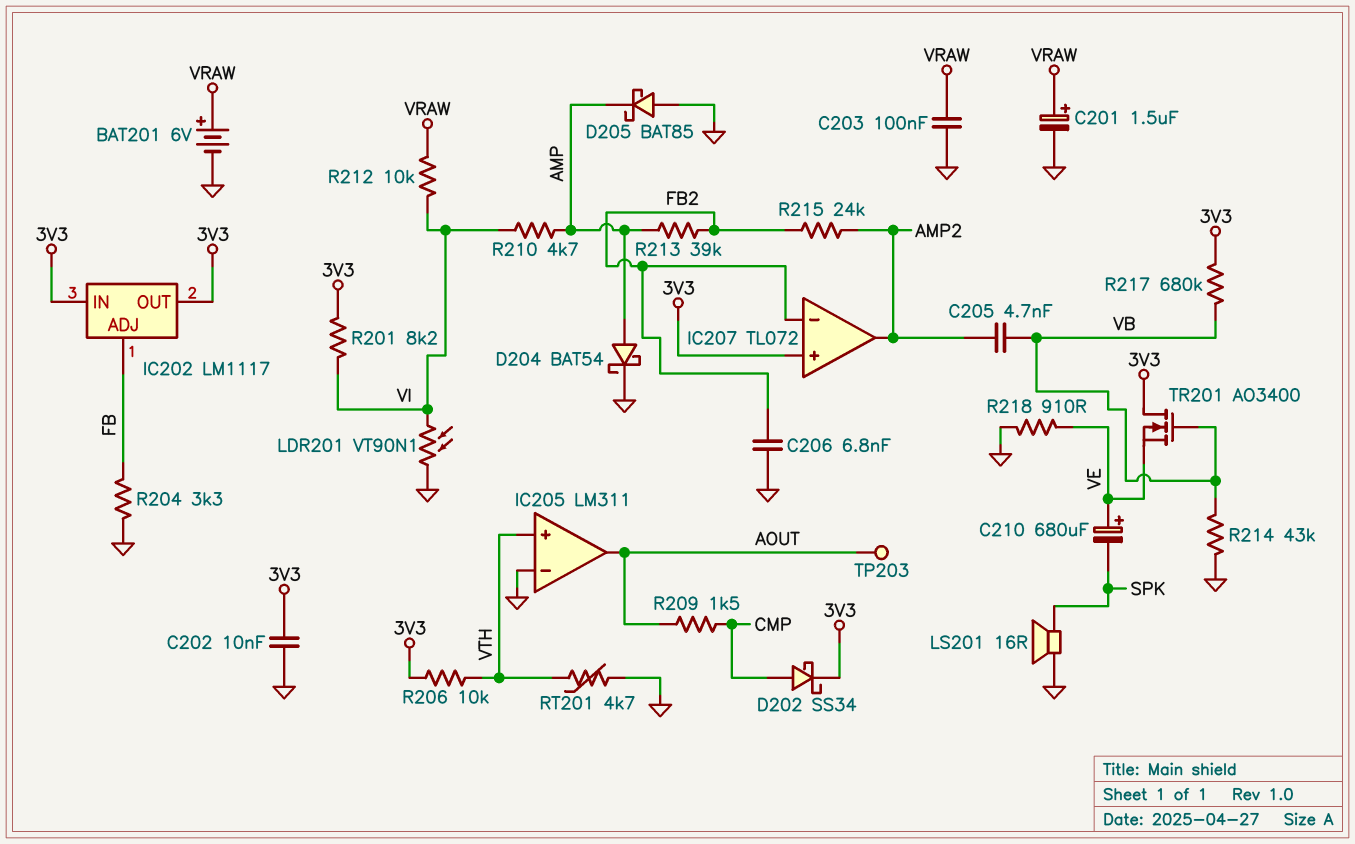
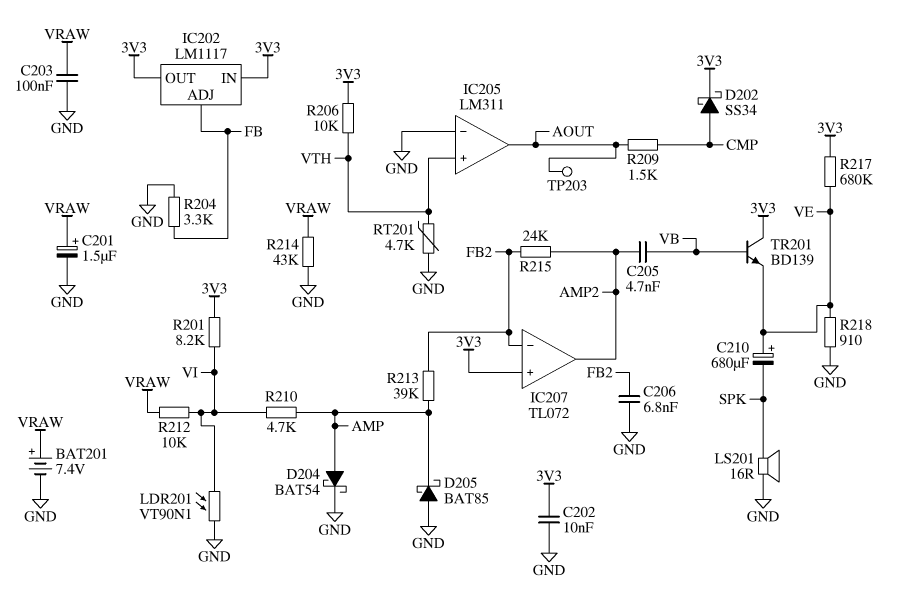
BAT201: 6V (plus VRAW, minus GND) -> 7.4V (plus VRAW, minus GND)
R214: 43k (GND, VB) -> 43k (GND, VRAW)
R217: 680k (3V3, VB) -> 680k (3V3, VE)
TR201: NMOS AO3400 (G VB, D 3V3, S VE) -> NPN BD139 (B VB, C 3V3, E VE)

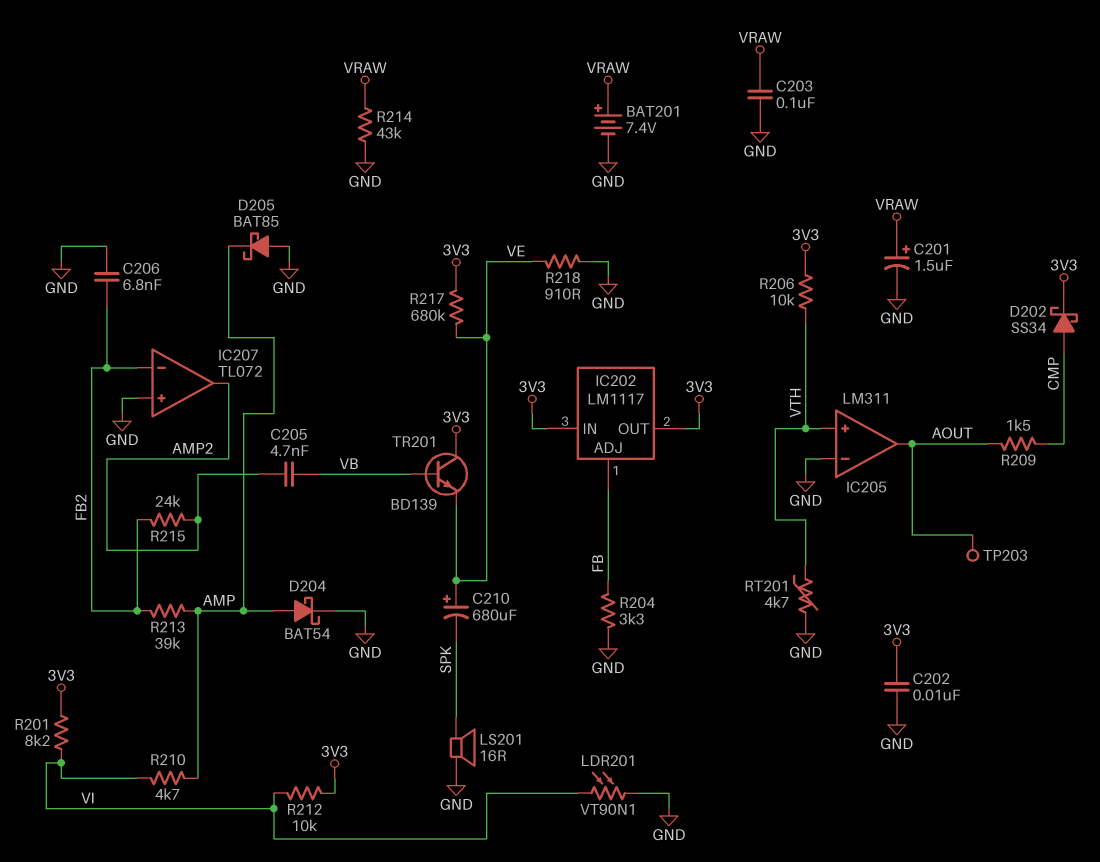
IC207 pin in+: 3V3 -> GND
R212: 10k (VI, VRAW) -> 10k (3V3, VI)

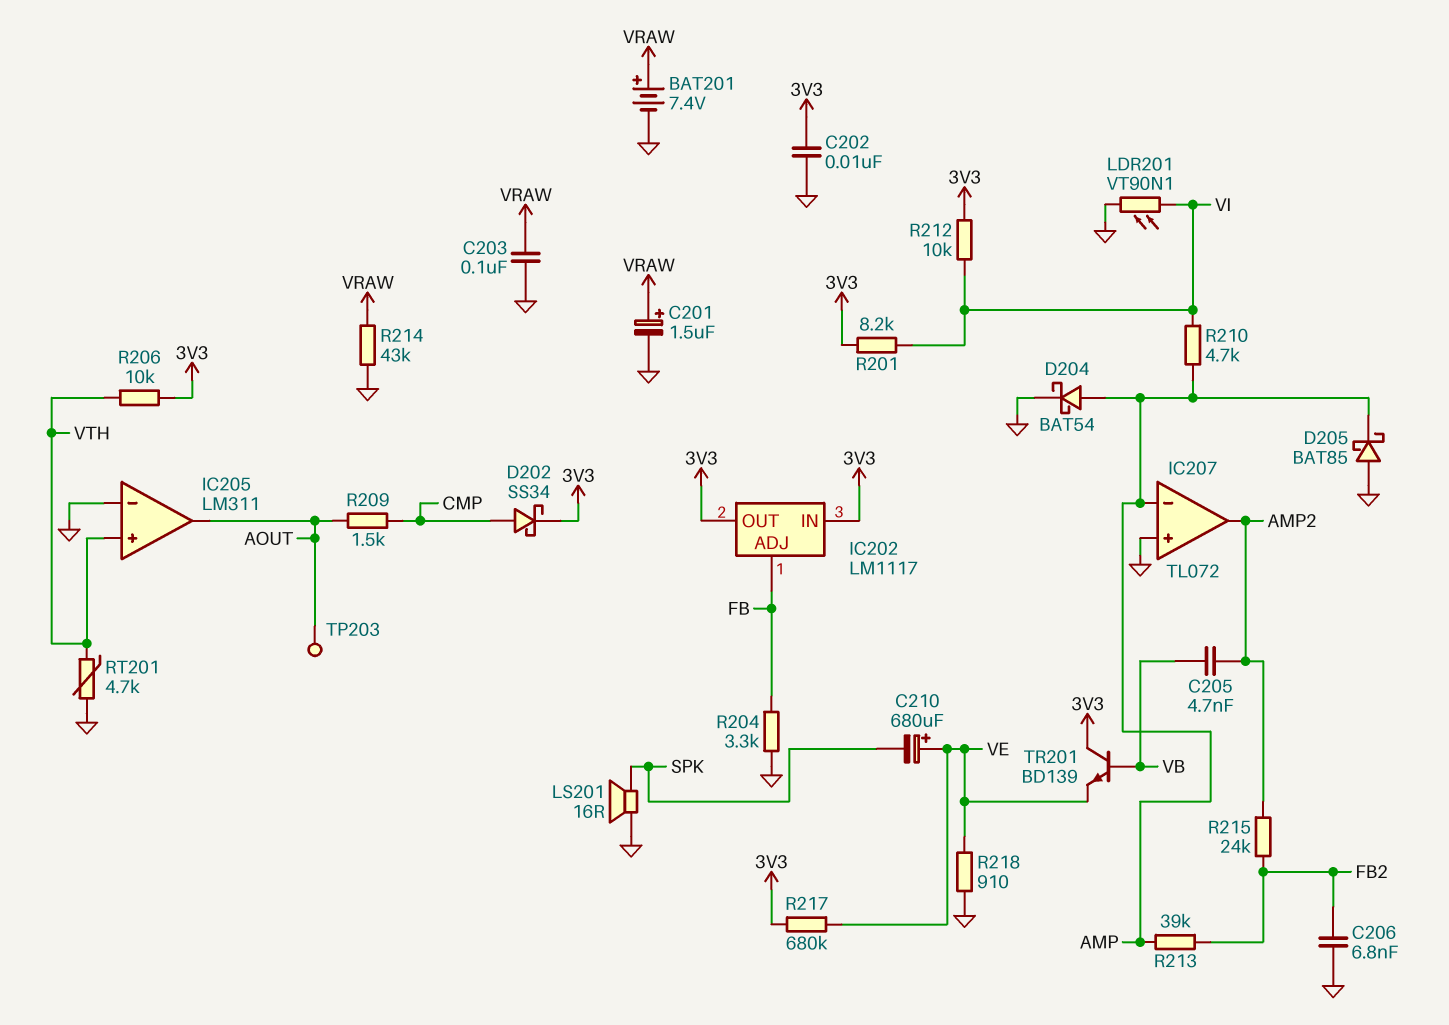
IC207 pin in-: FB2 -> AMP

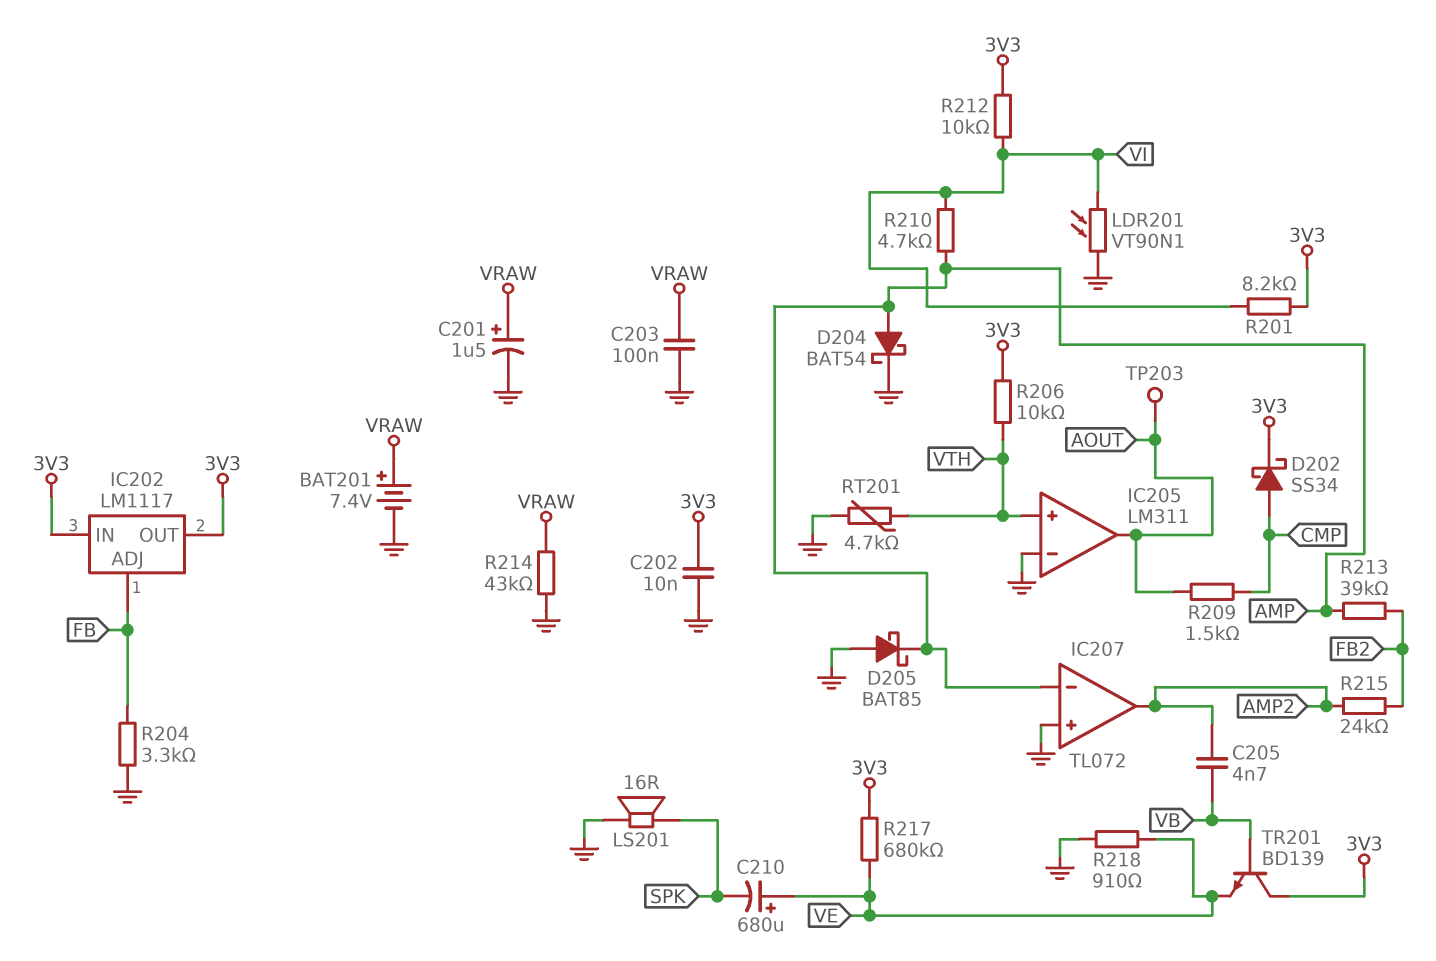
C206: 6.8nF (FB2, GND) -> none

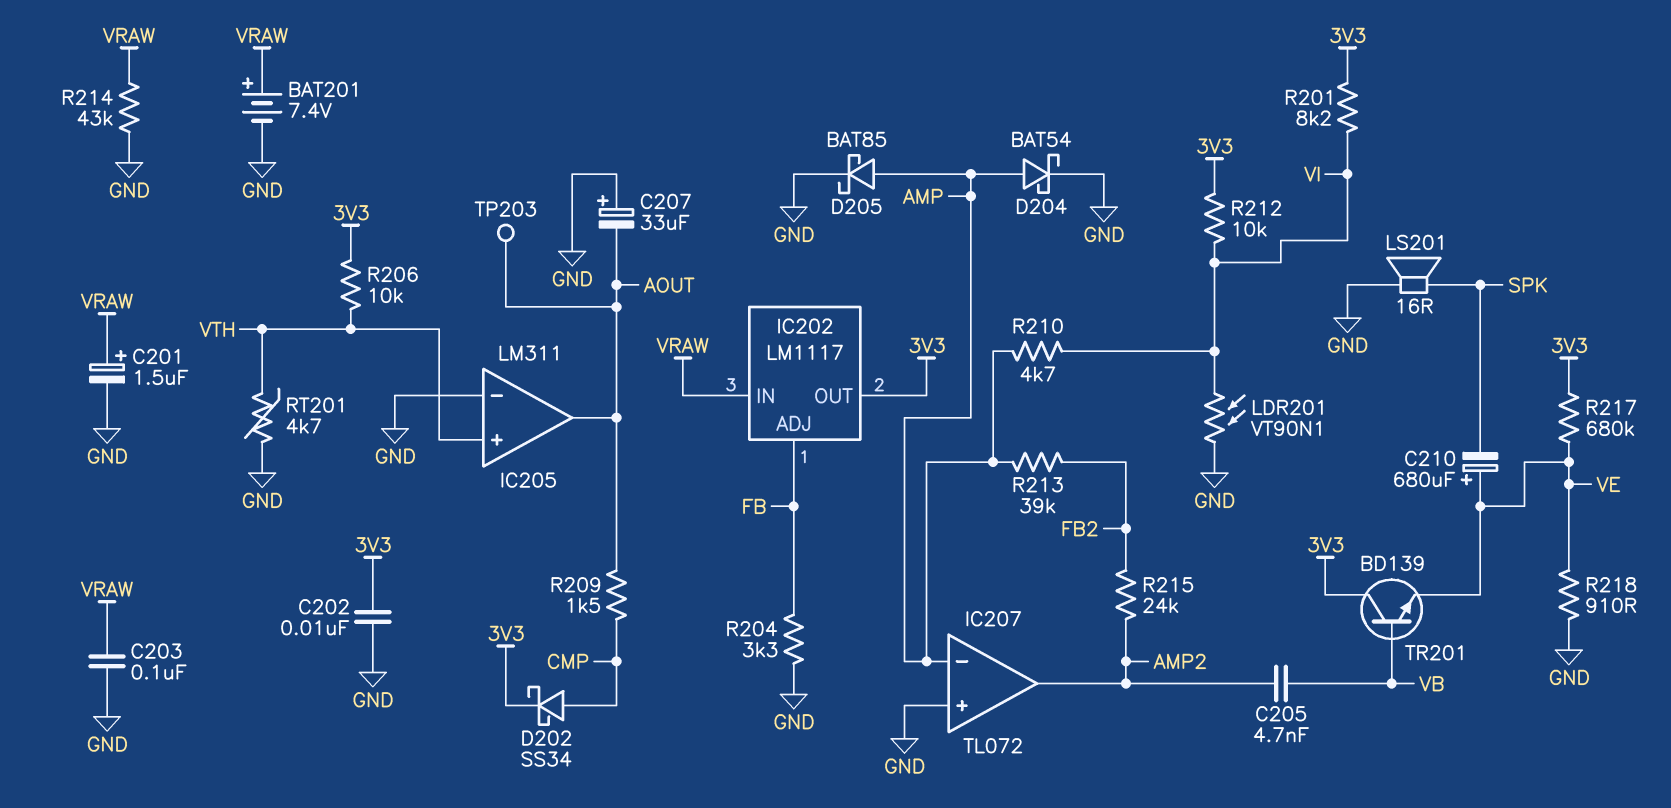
C207: none -> 33uF (plus GND, minus AOUT)
D205: schottky BAT85 (A GND, K AMP) -> schottky BAT85 (A AMP, K GND)
IC202 pin IN: 3V3 -> VRAW

